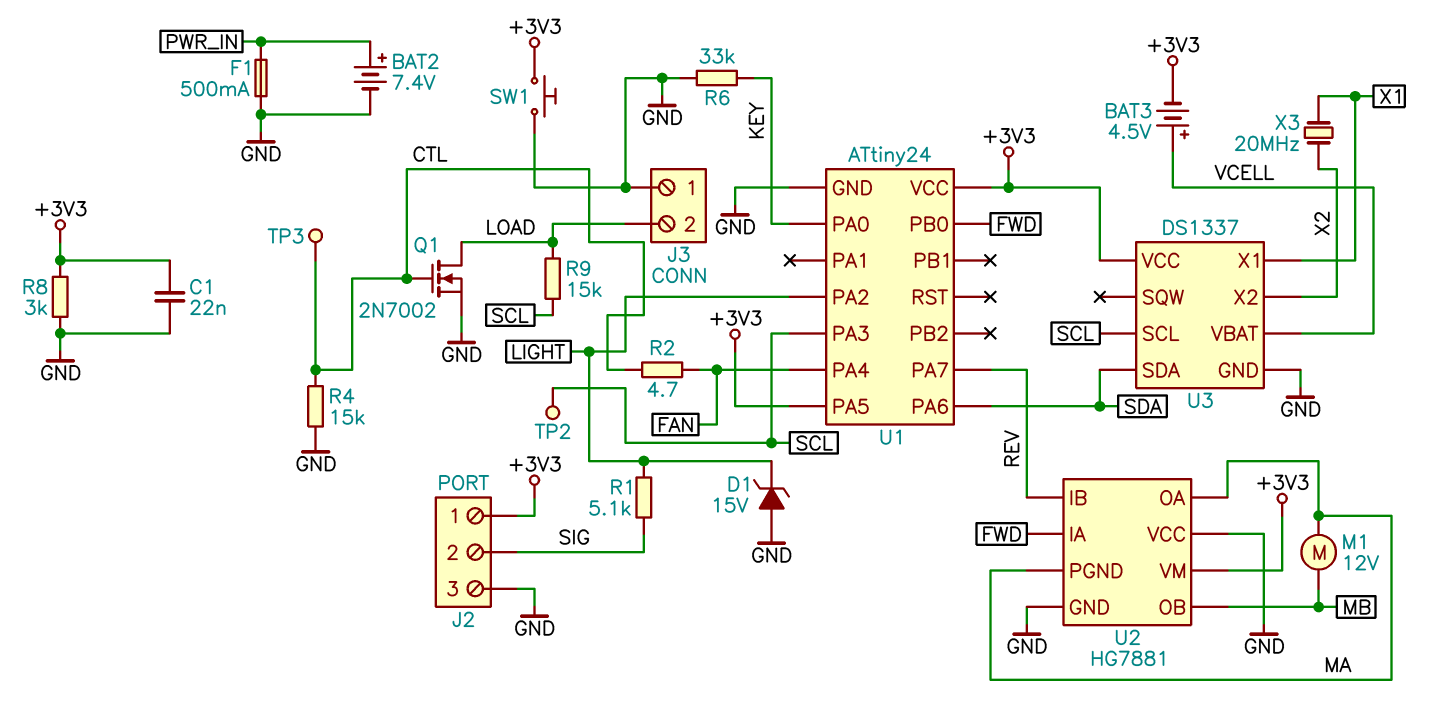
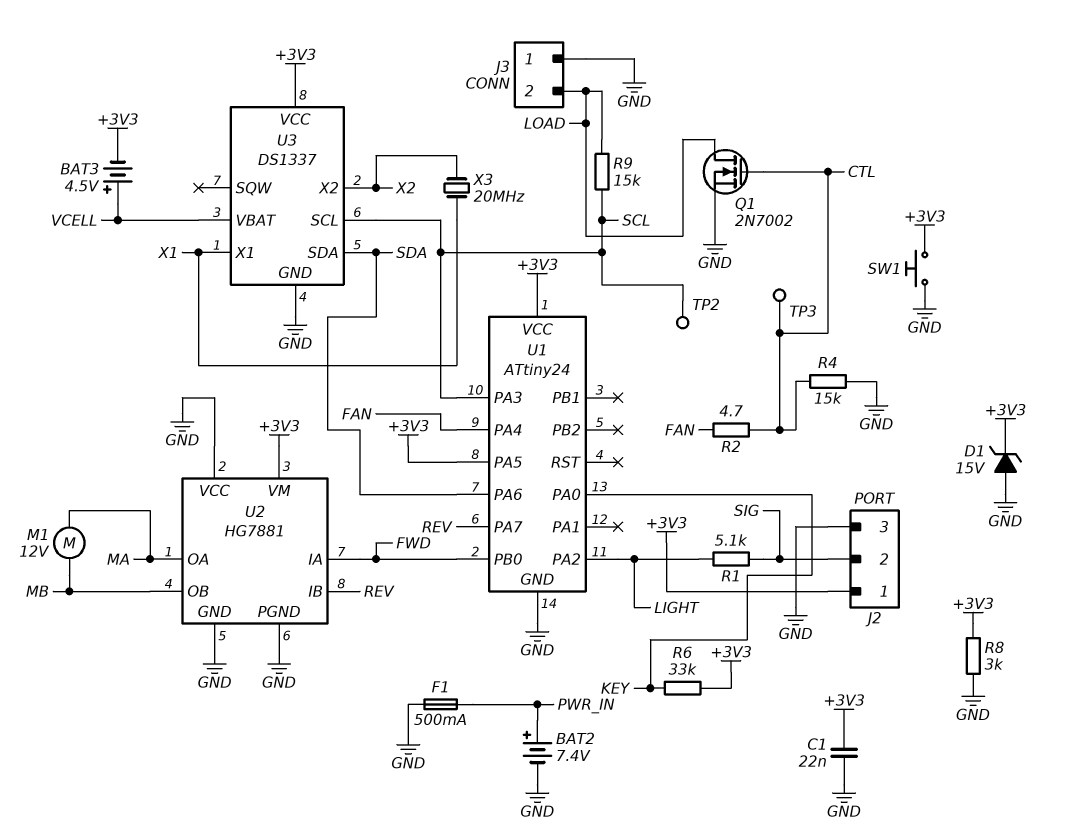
D1: zener 15V (A GND, K LIGHT) -> zener 15V (A GND, K +3V3)
R6: 33k (GND, KEY) -> 33k (+3V3, KEY)
U2 pin PGND: MA -> GND

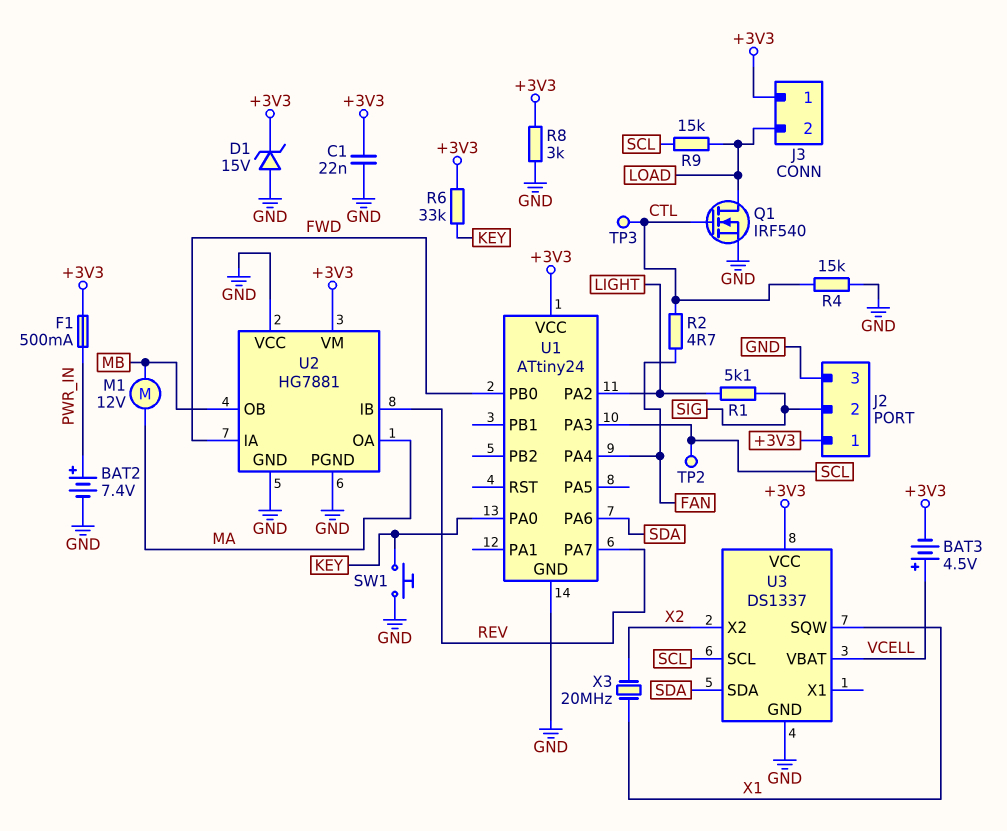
F1: 500mA (GND, PWR_IN) -> 500mA (+3V3, PWR_IN)
J3 pin 1: GND -> +3V3
Q1: NMOS 2N7002 (G CTL, D LOAD, S GND) -> NMOS IRF540 (G CTL, D LOAD, S GND)
SW1: button (+3V3, GND) -> button (GND, KEY)
U1 pin PA5: +3V3 -> none
U3 pin SQW: none -> X1
U3 pin X1: X1 -> none

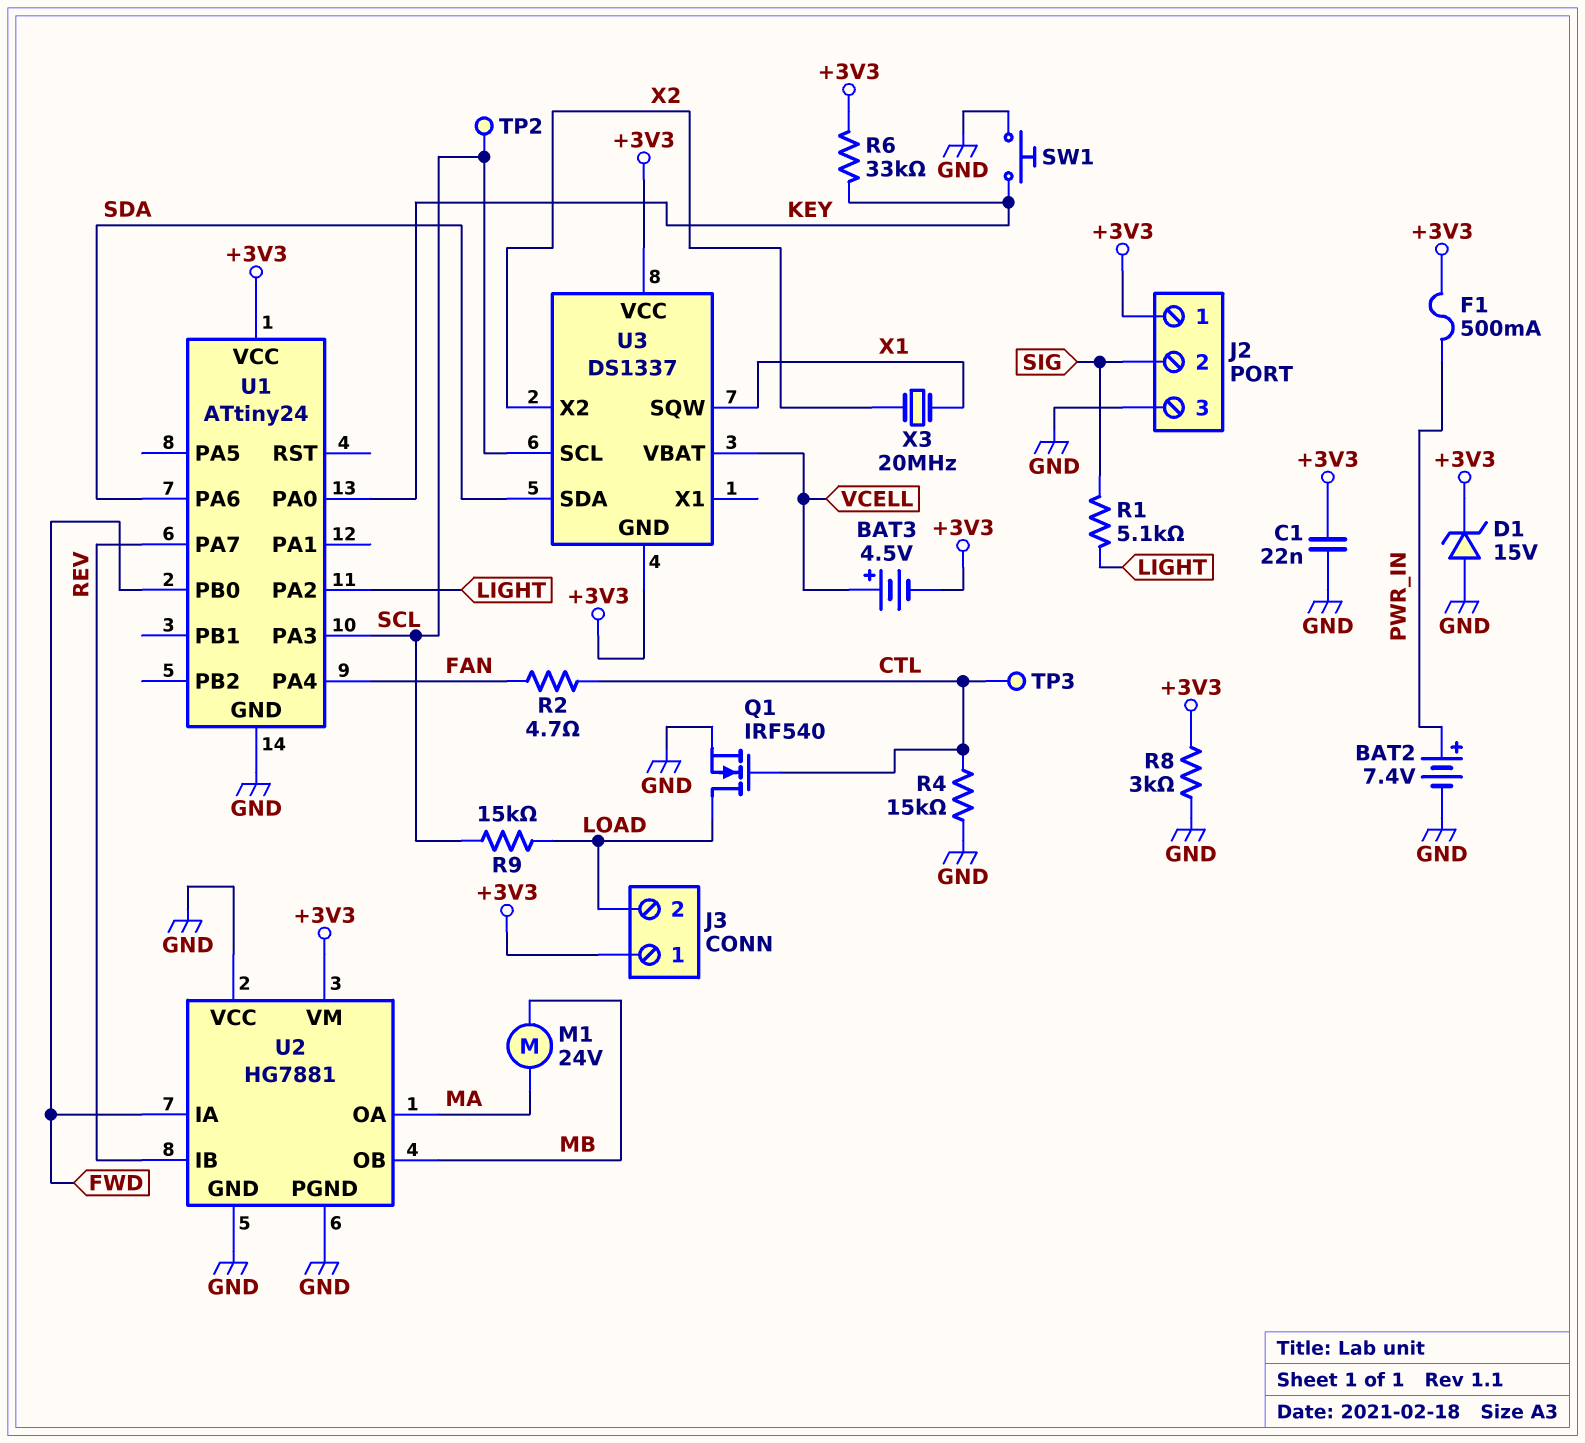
M1: motor 12V (MA, MB) -> motor 24V (MA, MB)
U3 pin GND: GND -> +3V3

